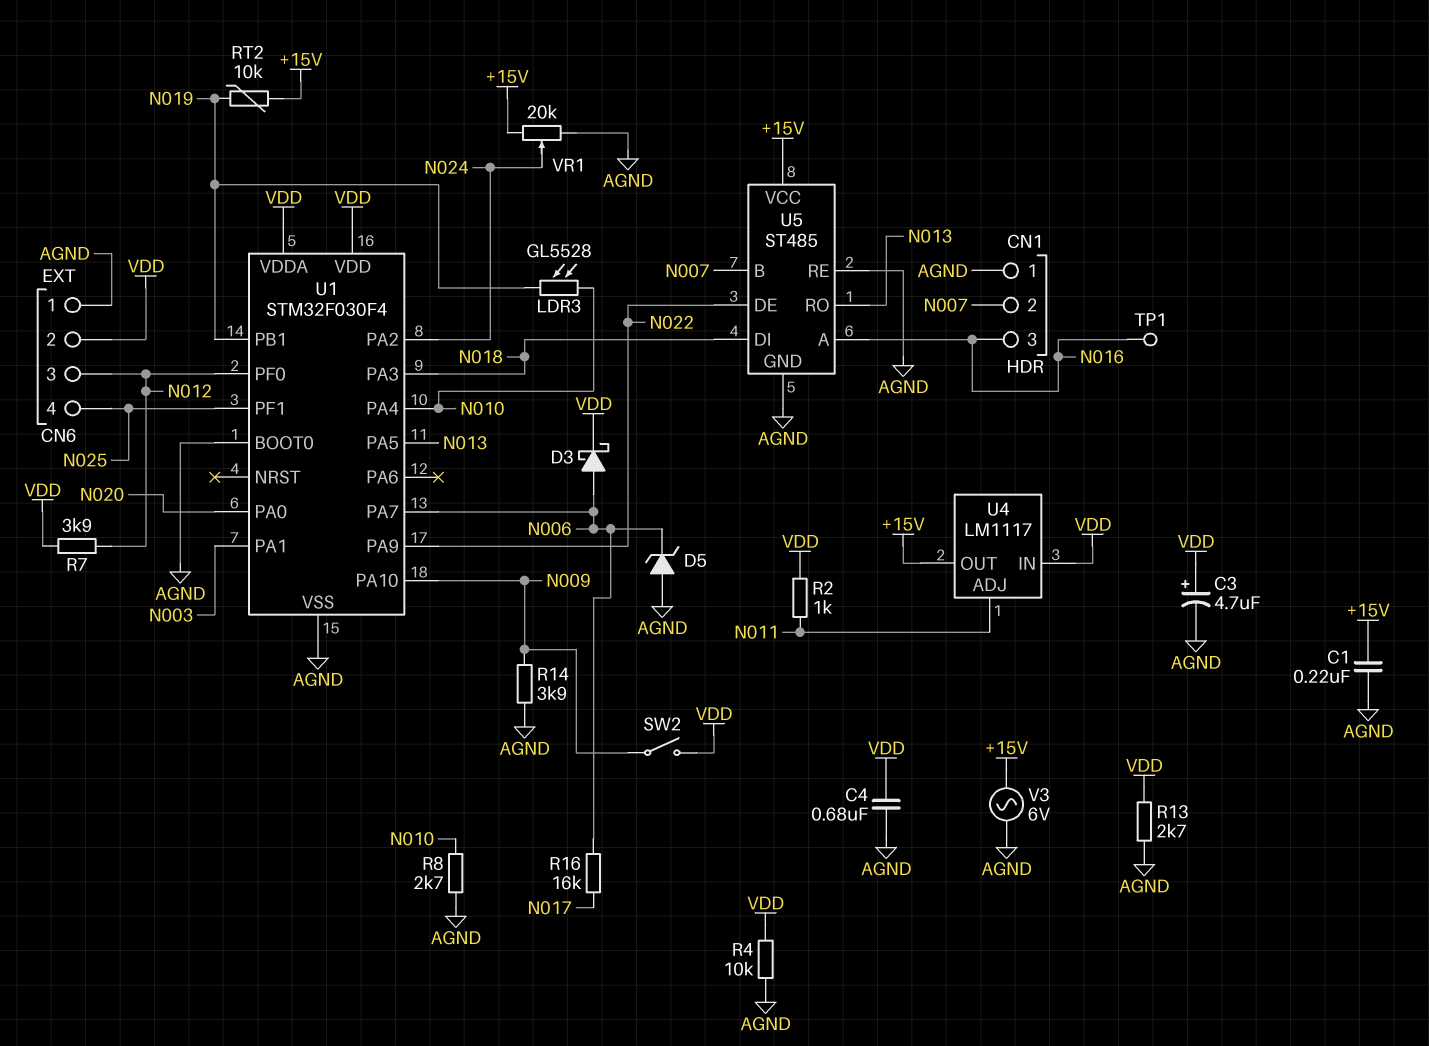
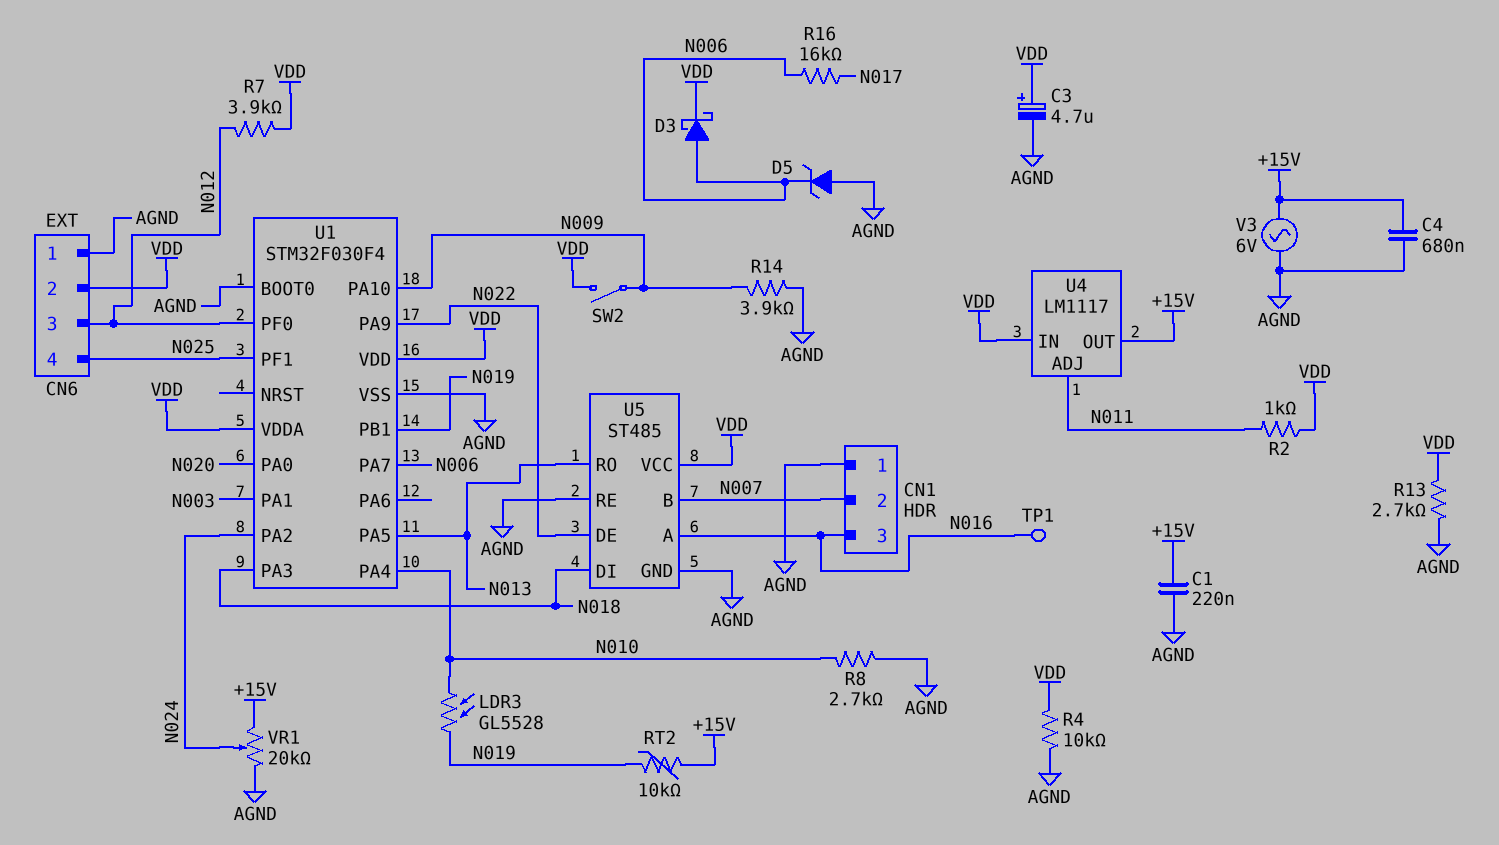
C4: 680nF (AGND, VDD) -> 680nF (+15V, AGND)
U5 pin VCC: +15V -> VDD

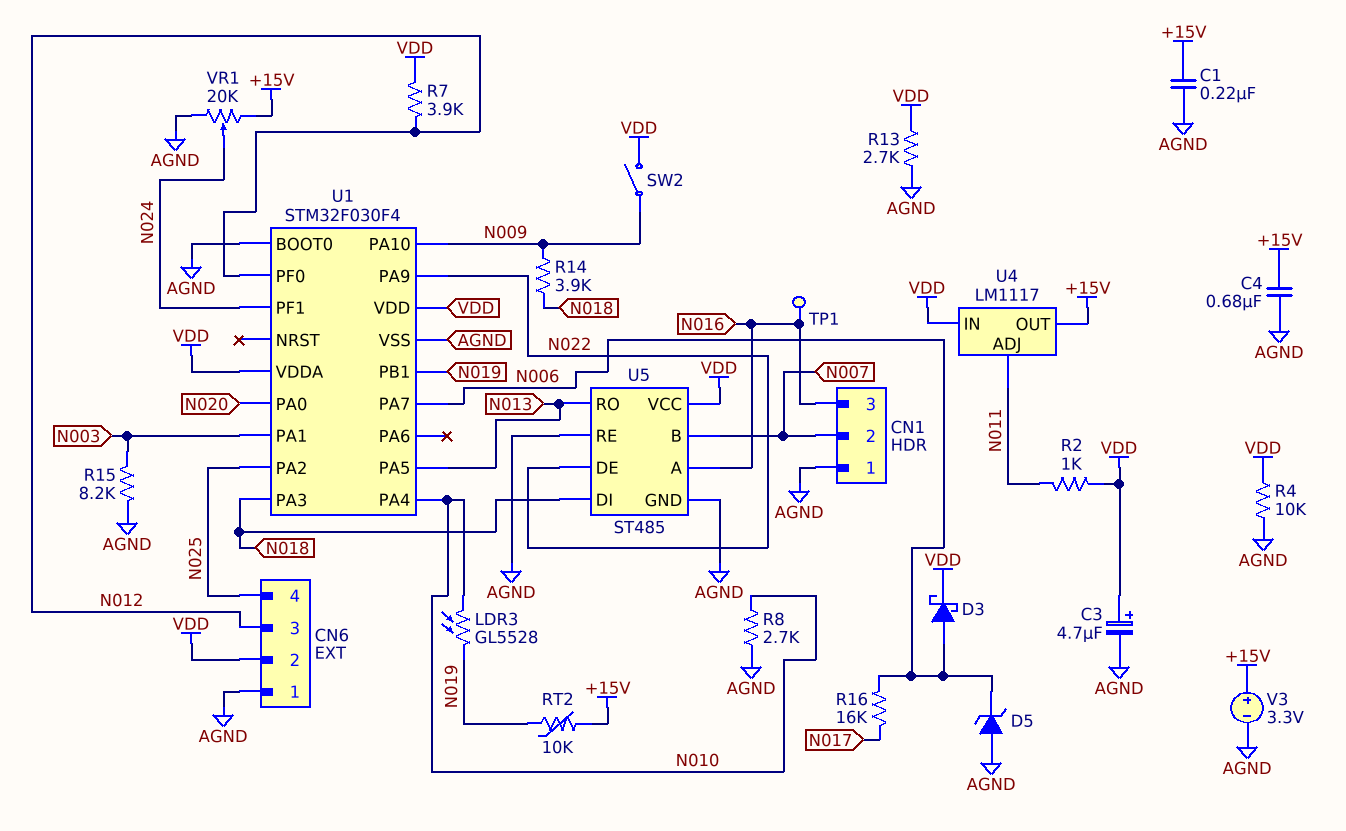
R14: 3.9k (AGND, N009) -> 3.9k (N009, N018)
R15: none -> 8.2k (AGND, N003)
U1 pin PA2: N024 -> N025
U1 pin PF1: N025 -> N024
V3: AC 6V (+15V, AGND) -> 3.3V (plus +15V, minus AGND)

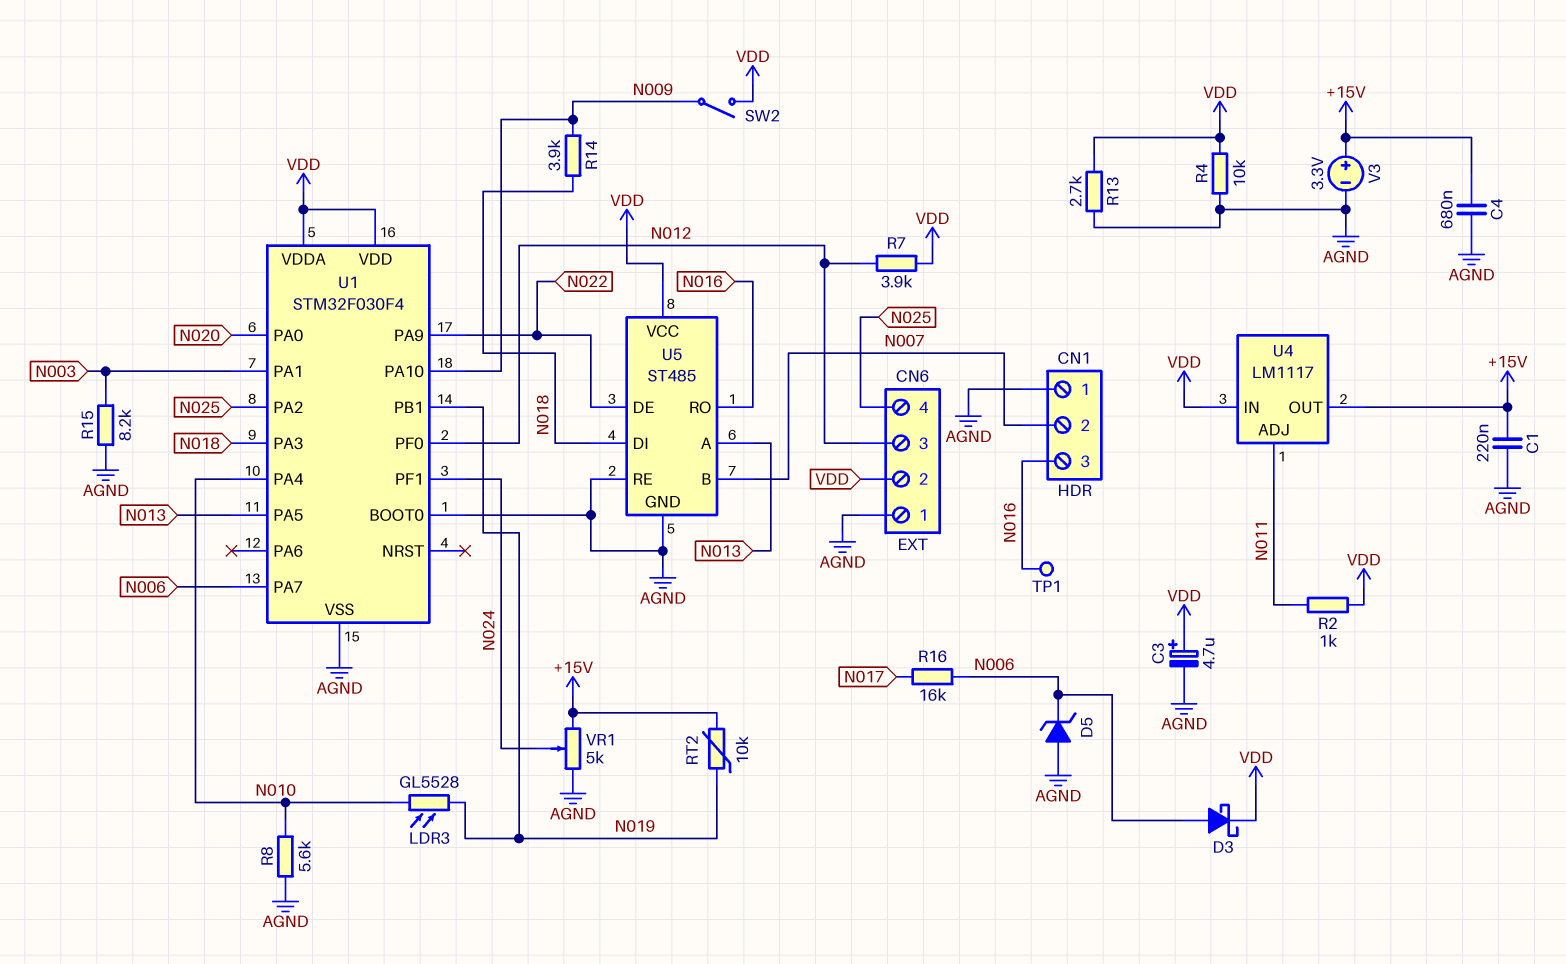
R8: 2.7k (AGND, N010) -> 5.6k (AGND, N010)
U5 pin A: N016 -> N013
U5 pin RO: N013 -> N016
VR1: 20k (+15V, AGND, wiper N024) -> 5k (+15V, AGND, wiper N024)

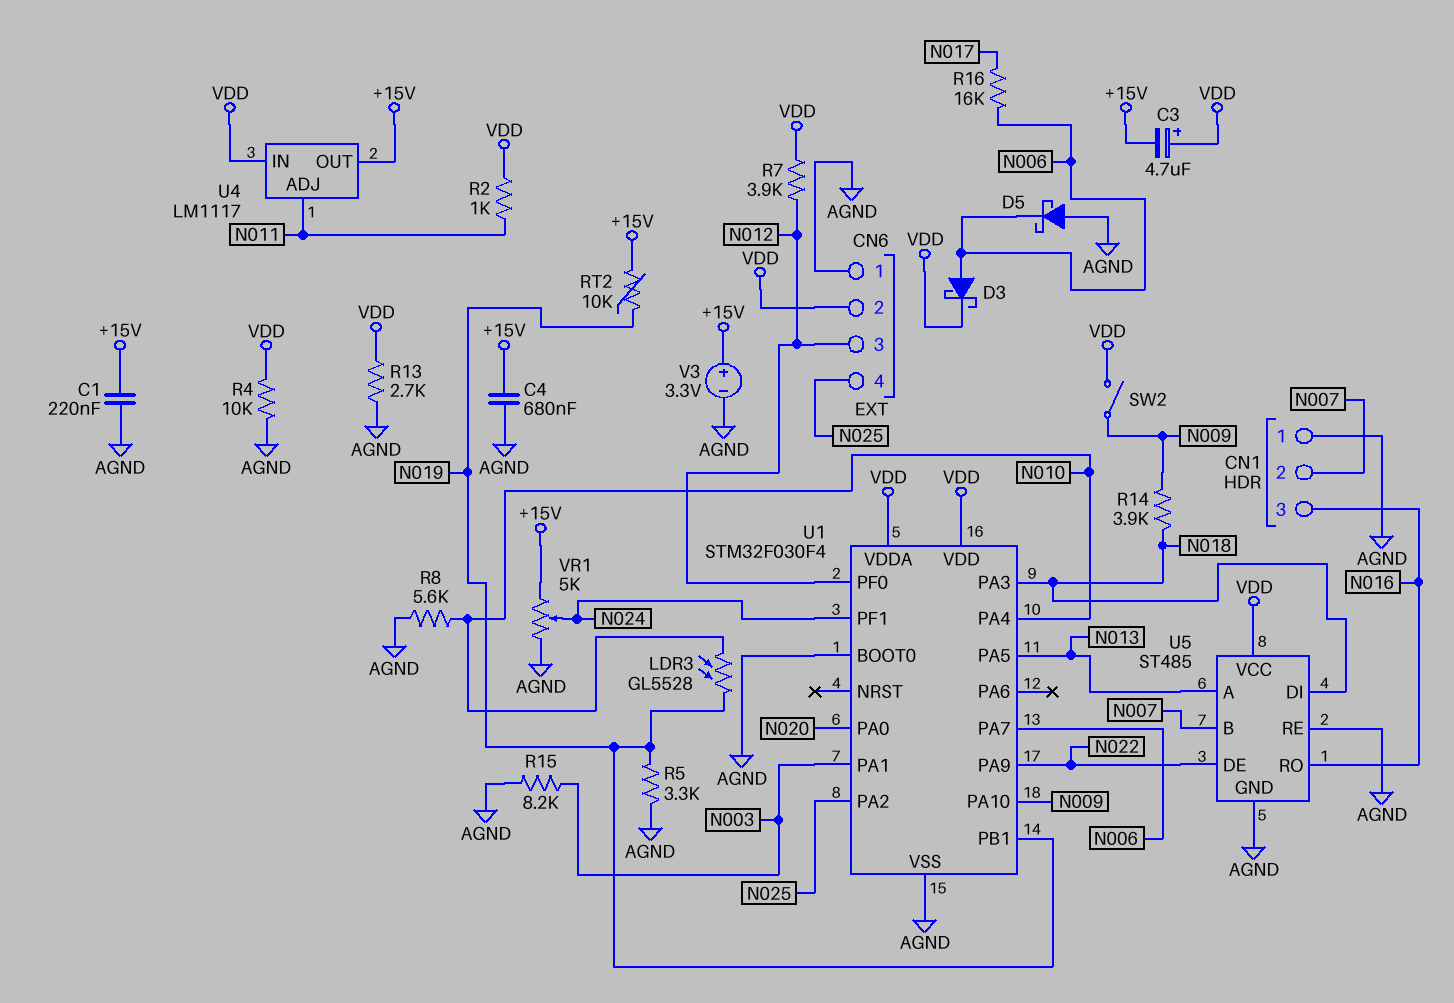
C3: 4.7uF (plus VDD, minus AGND) -> 4.7uF (plus VDD, minus +15V)
D5: zener (A AGND, K N006) -> schottky (A AGND, K N006)
R5: none -> 3.3k (AGND, N019)
TP1: test point (N016) -> none

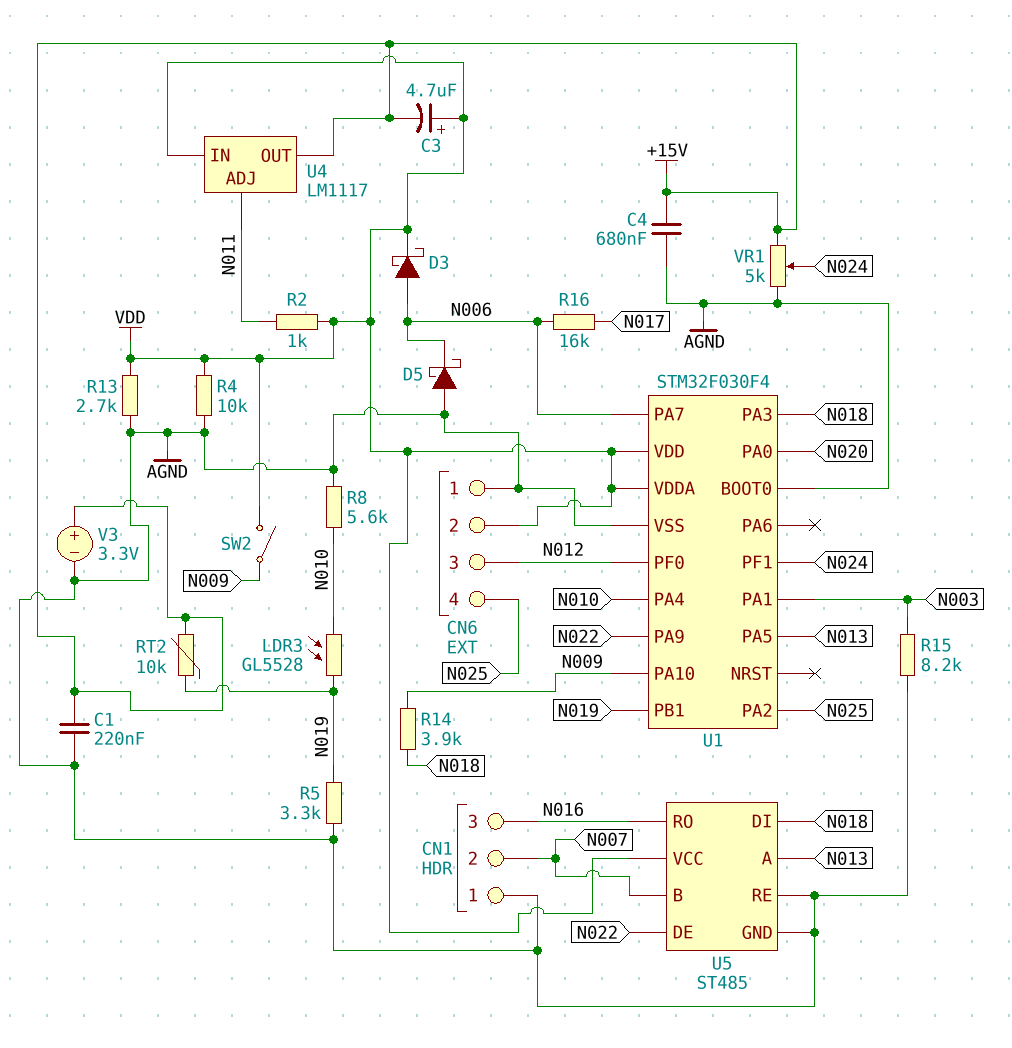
R7: 3.9k (N012, VDD) -> none

